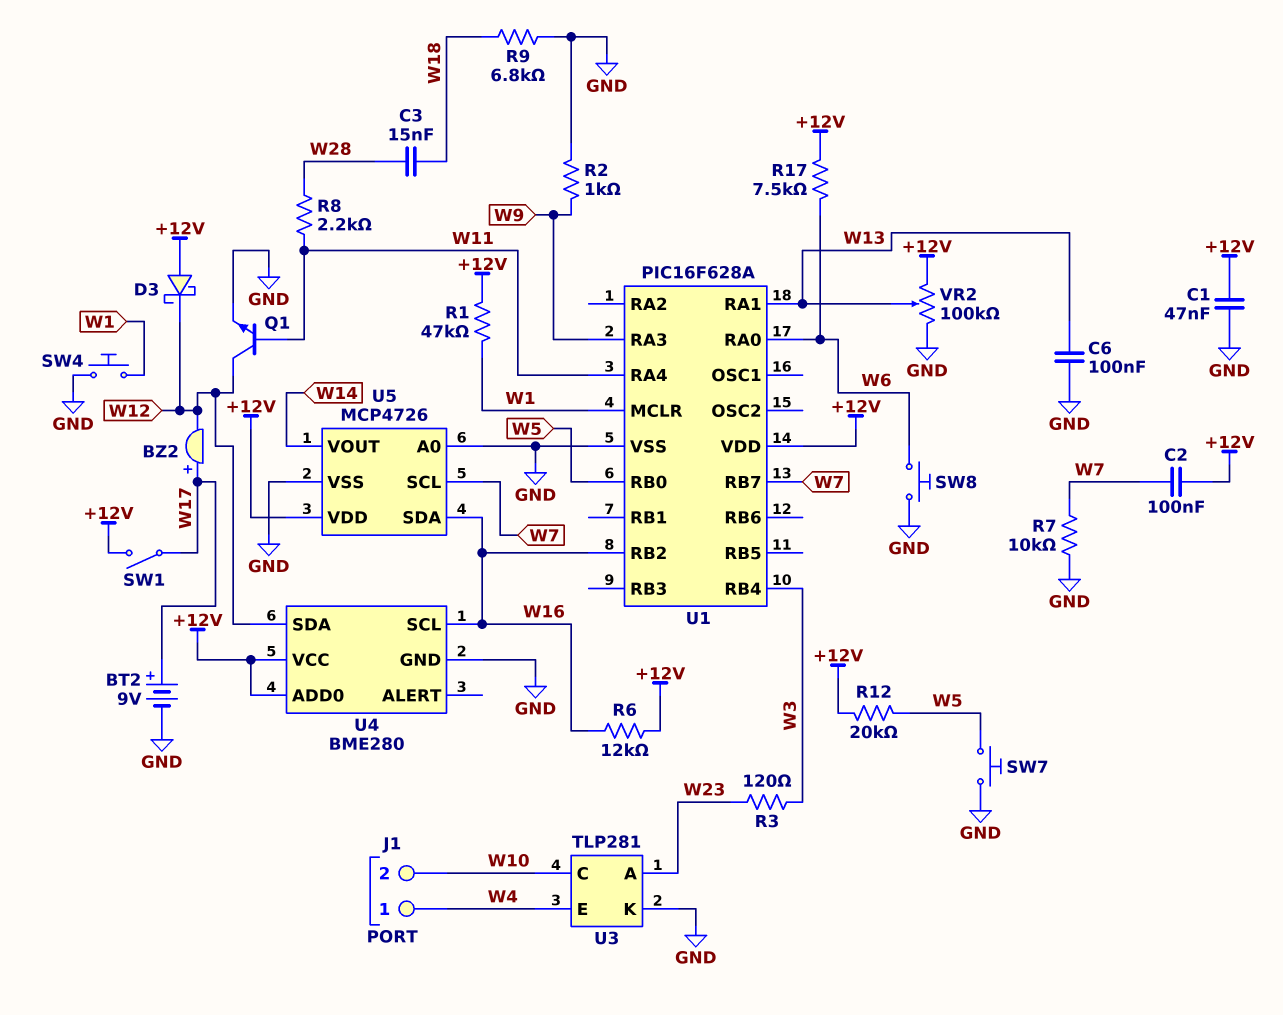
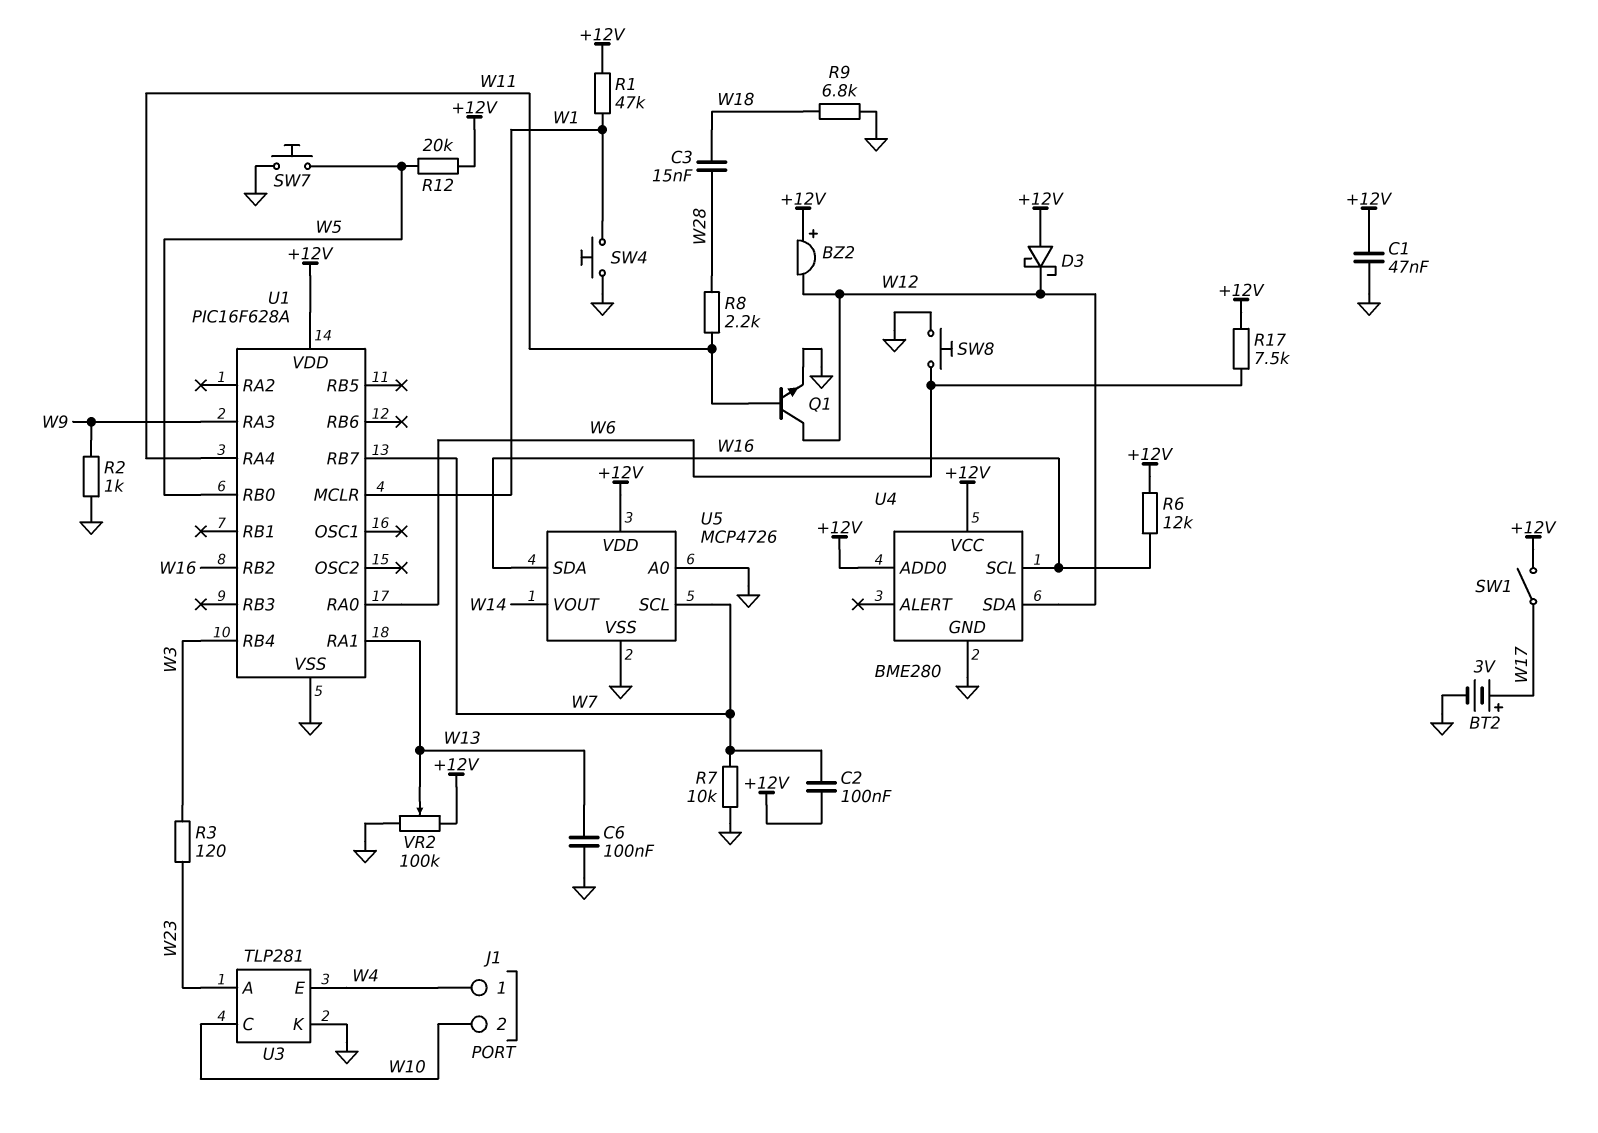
BT2: 9V (plus W17, minus GND) -> 3V (plus W17, minus GND)
BZ2: buzzer (plus W17, minus W12) -> buzzer (plus +12V, minus W12)

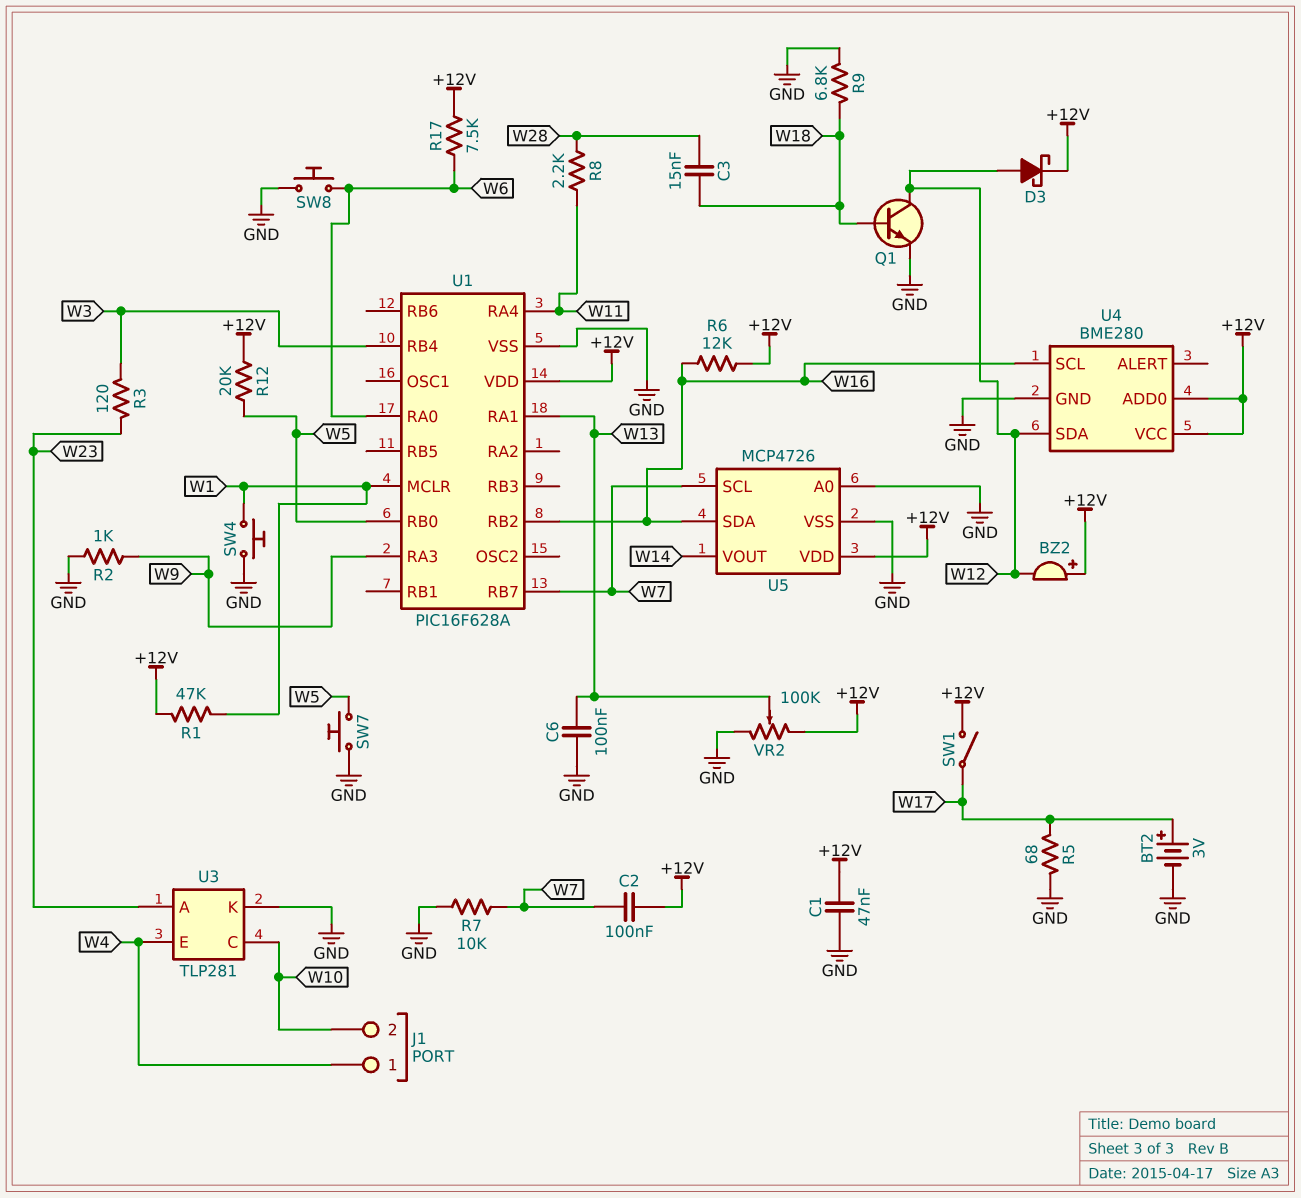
D3: schottky (A +12V, K W12) -> schottky (A W12, K +12V)
Q1: NPN (B W11, C W12, E GND) -> NPN (B W18, C W12, E GND)
R5: none -> 68 (GND, W17)

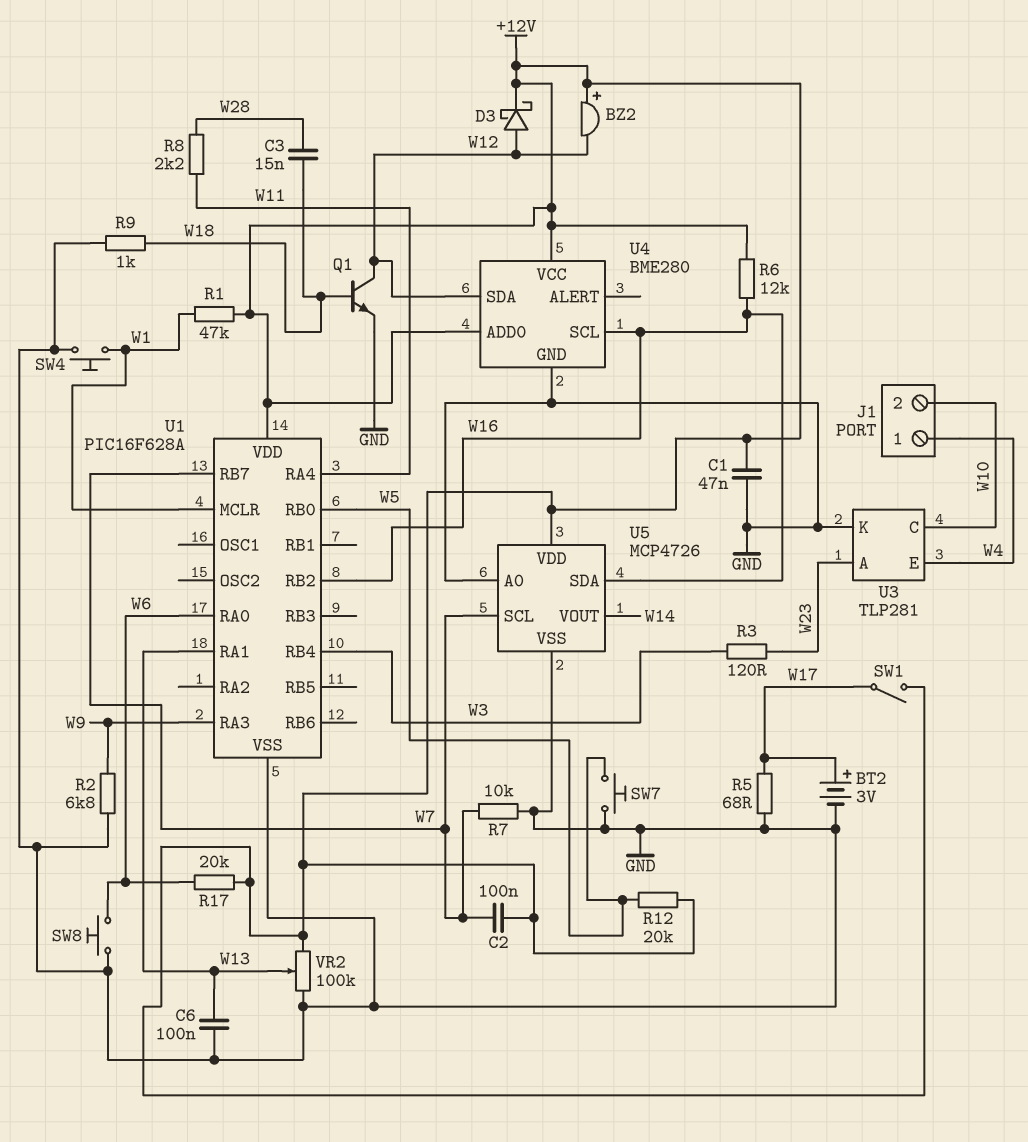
R2: 1k (GND, W9) -> 6.8k (GND, W9)
R9: 6.8k (GND, W18) -> 1k (GND, W18)
R17: 7.5k (+12V, W6) -> 20k (+12V, W6)

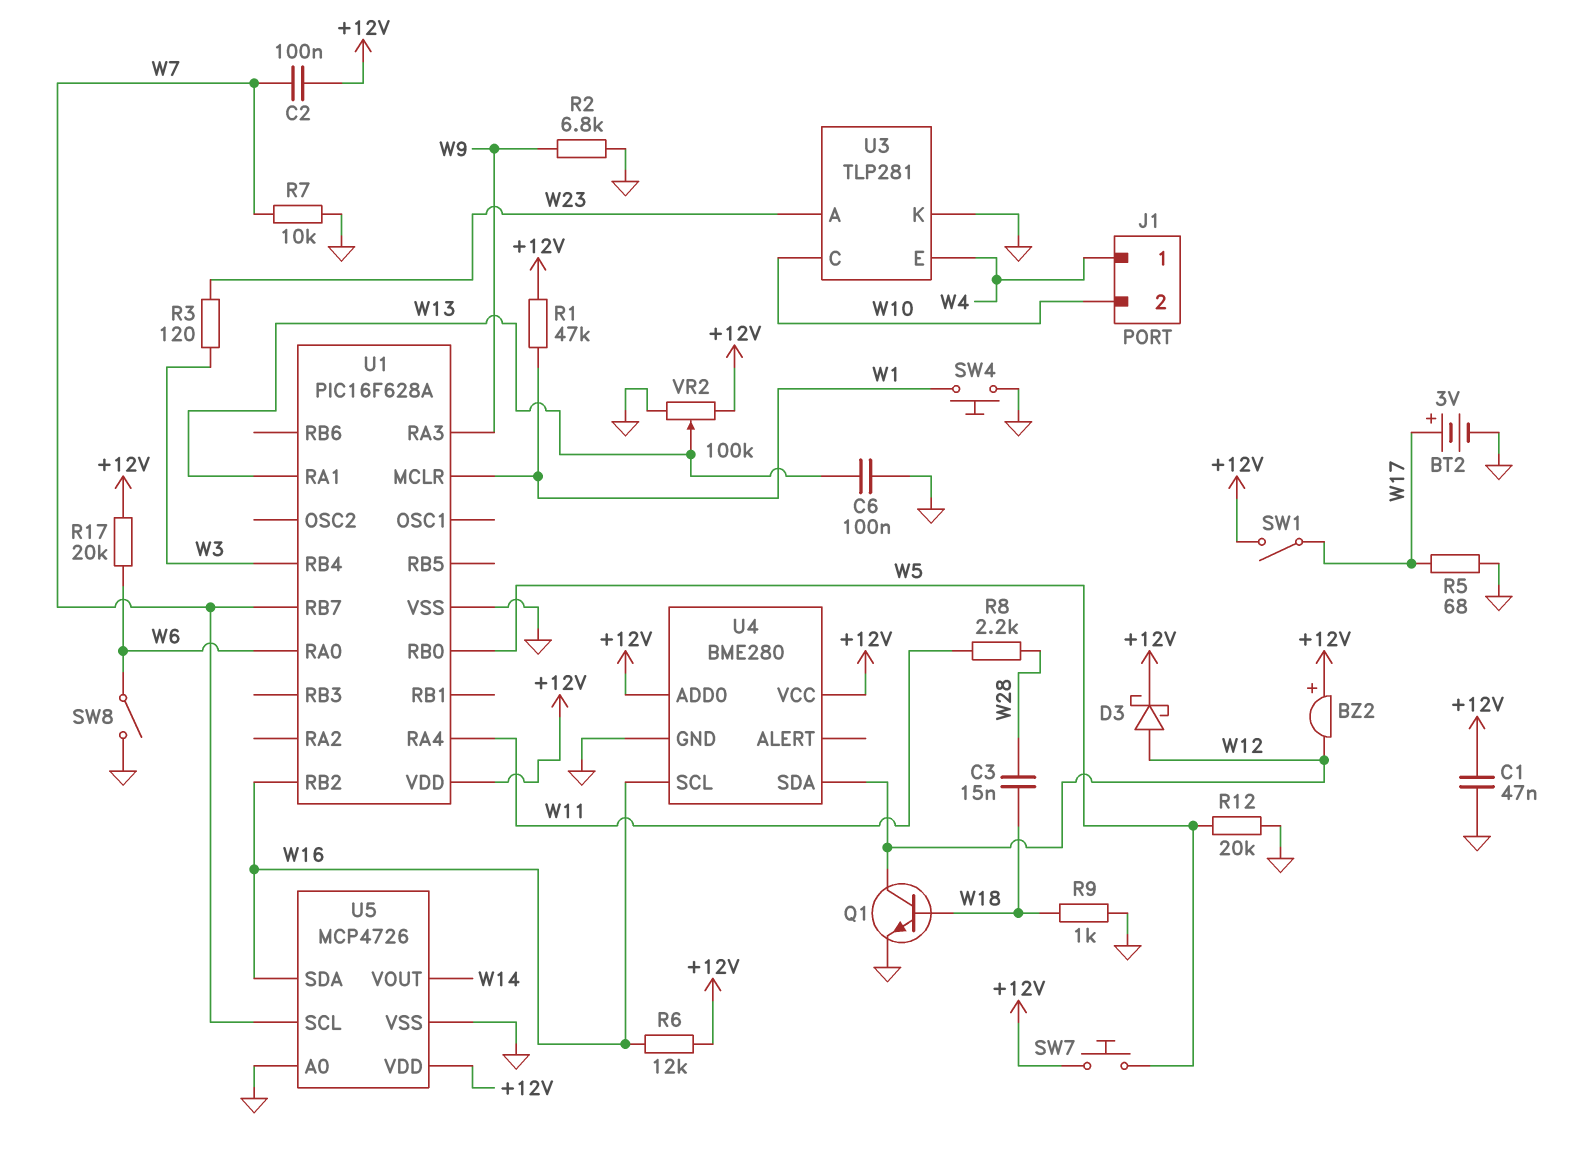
R12: 20k (+12V, W5) -> 20k (GND, W5)
SW7: button (GND, W5) -> button (+12V, W5)
SW8: button (GND, W6) -> switch (GND, W6)

